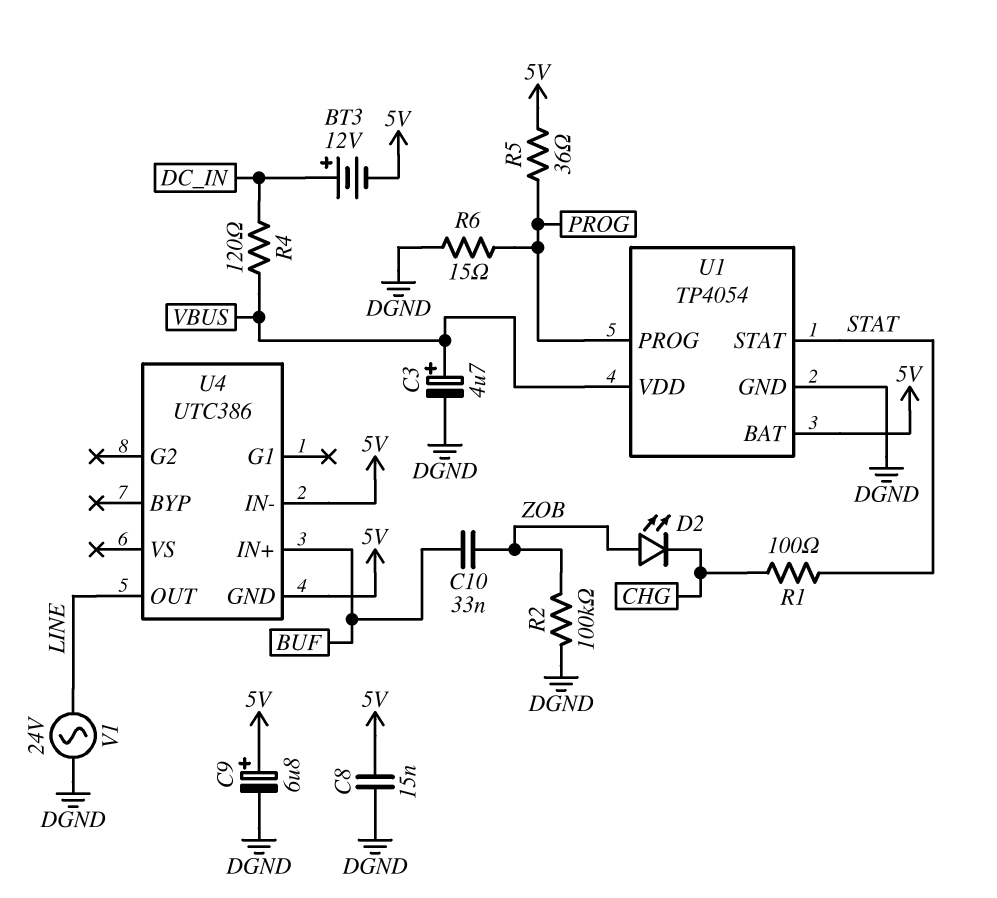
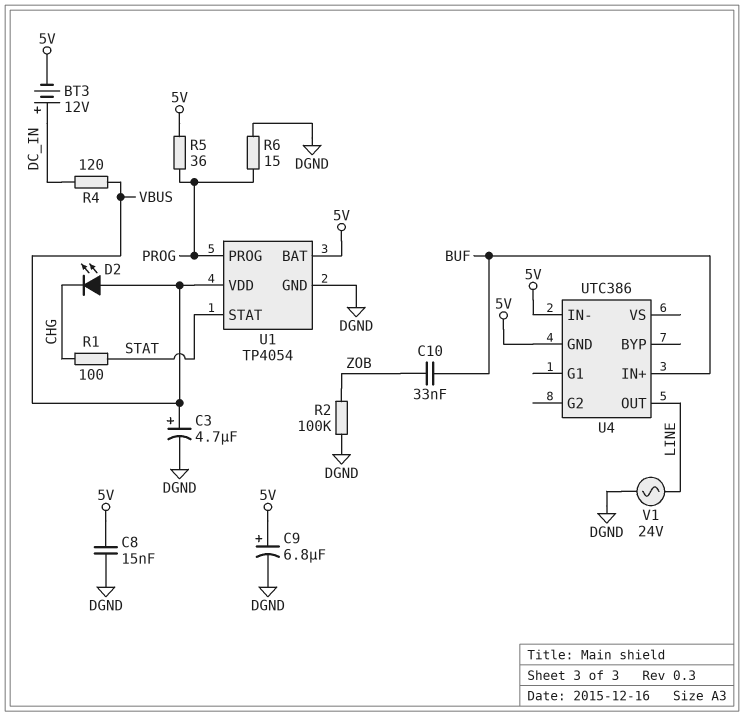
D2: LED (A ZOB, K CHG) -> LED (A VBUS, K CHG)

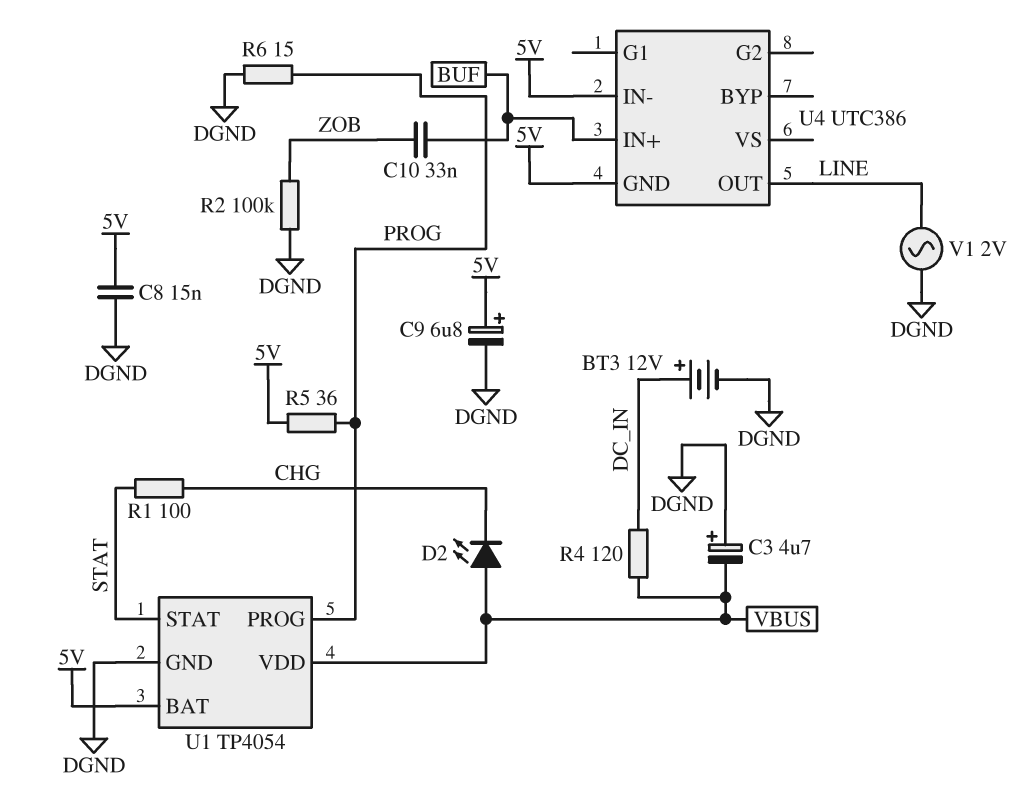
BT3: 12V (plus DC_IN, minus 5V) -> 12V (plus DC_IN, minus DGND)
C3: 4.7uF (plus VBUS, minus DGND) -> 4.7uF (plus DGND, minus VBUS)
V1: AC 24V (DGND, LINE) -> AC 2V (DGND, LINE)

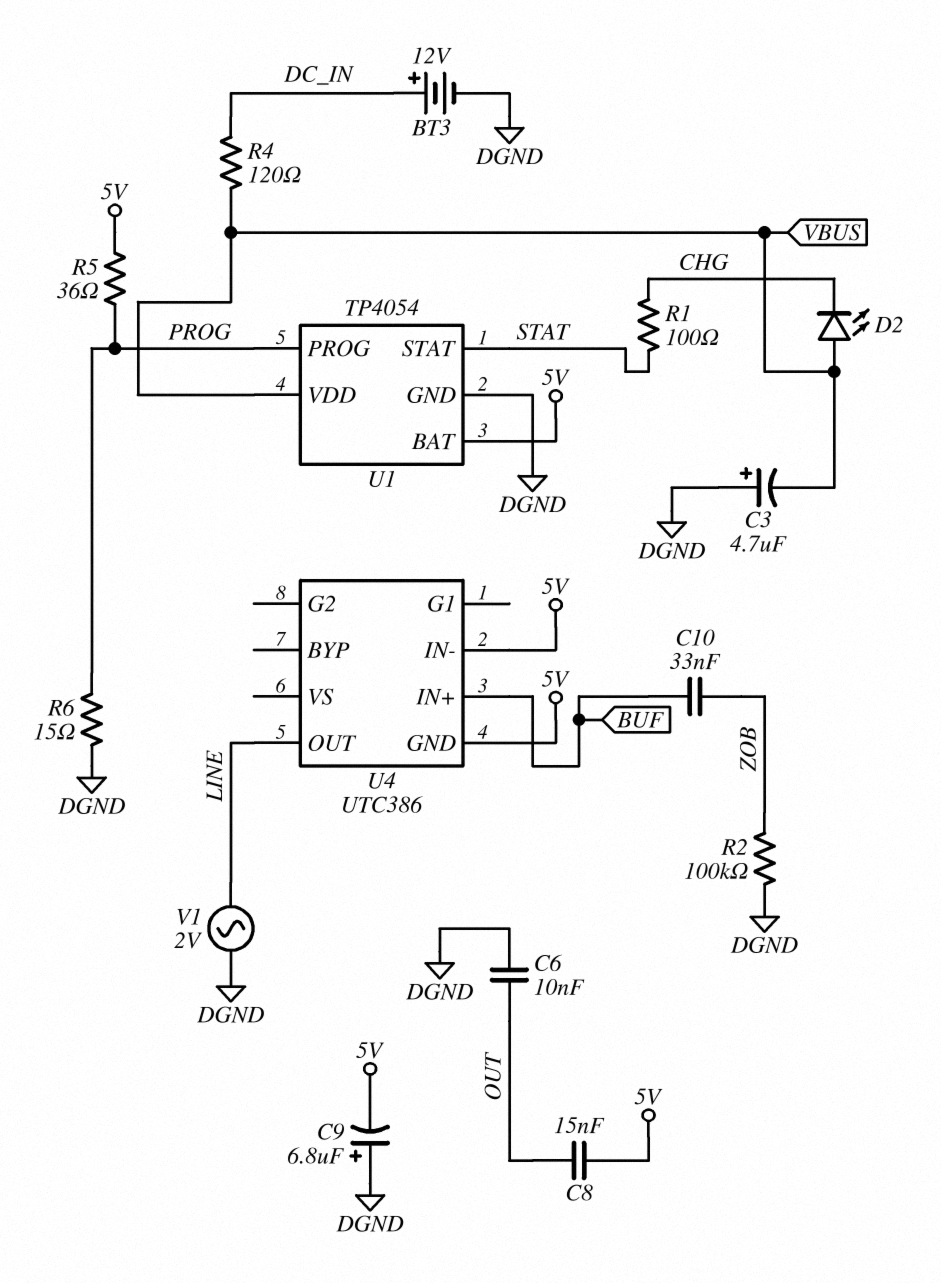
C6: none -> 10nF (DGND, OUT)
C8: 15nF (5V, DGND) -> 15nF (5V, OUT)
C9: 6.8uF (plus 5V, minus DGND) -> 6.8uF (plus DGND, minus 5V)

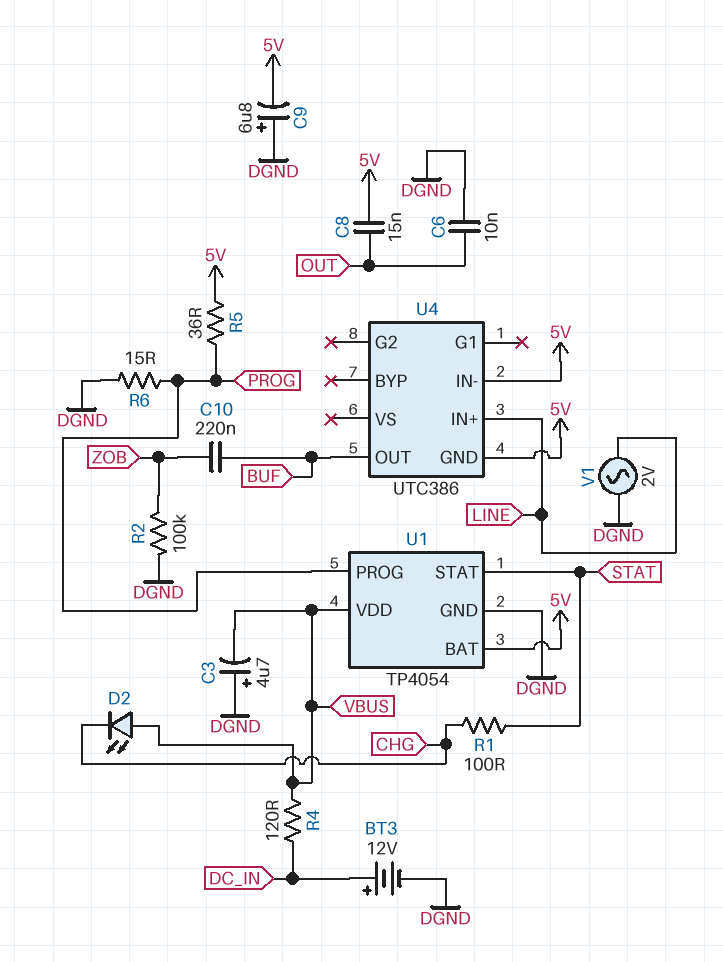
C10: 33nF (BUF, ZOB) -> 220nF (BUF, ZOB)
U4 pin IN+: BUF -> LINE
U4 pin OUT: LINE -> BUF

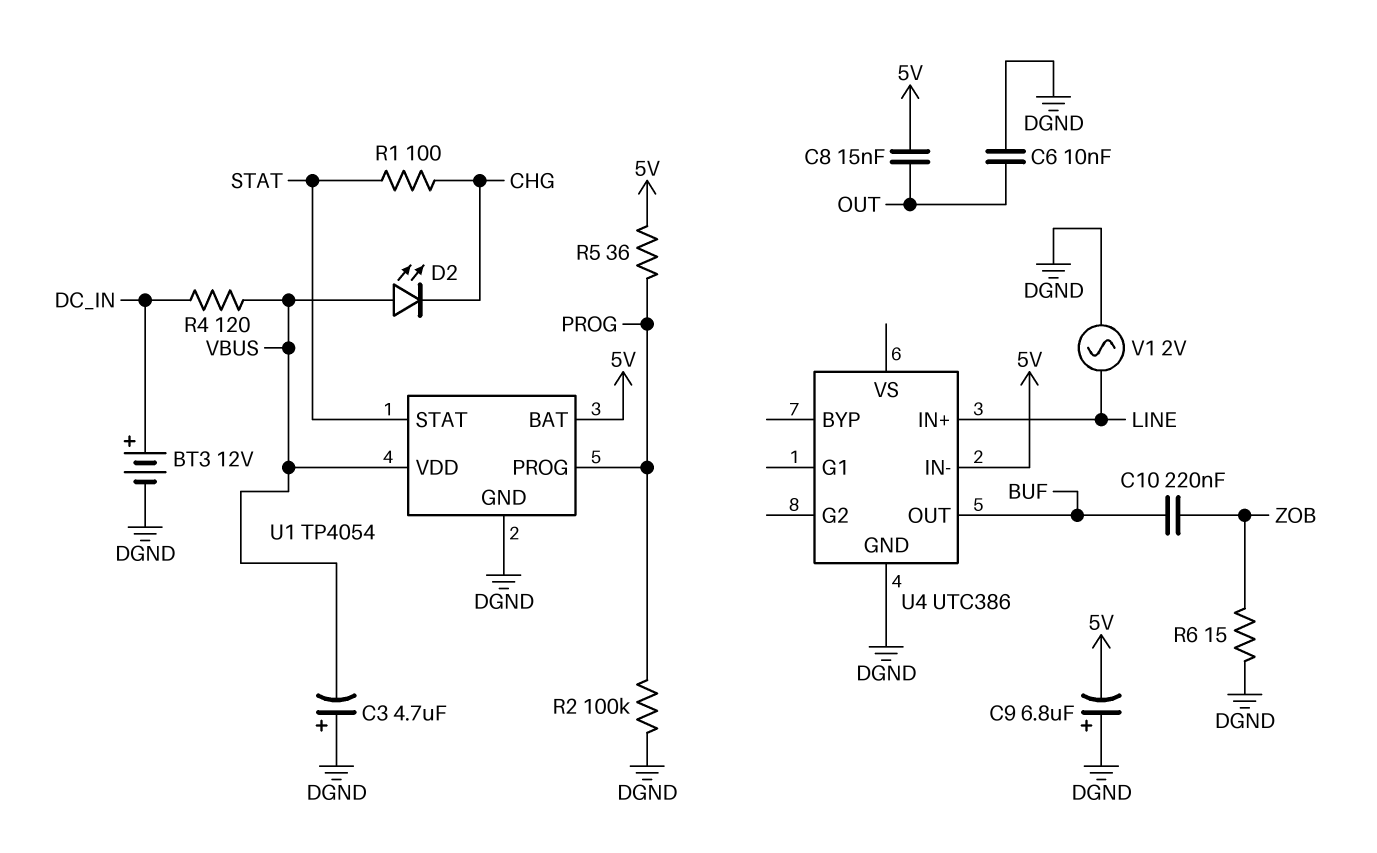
R2: 100k (DGND, ZOB) -> 100k (DGND, PROG)
R6: 15 (DGND, PROG) -> 15 (DGND, ZOB)
U4 pin GND: 5V -> DGND

